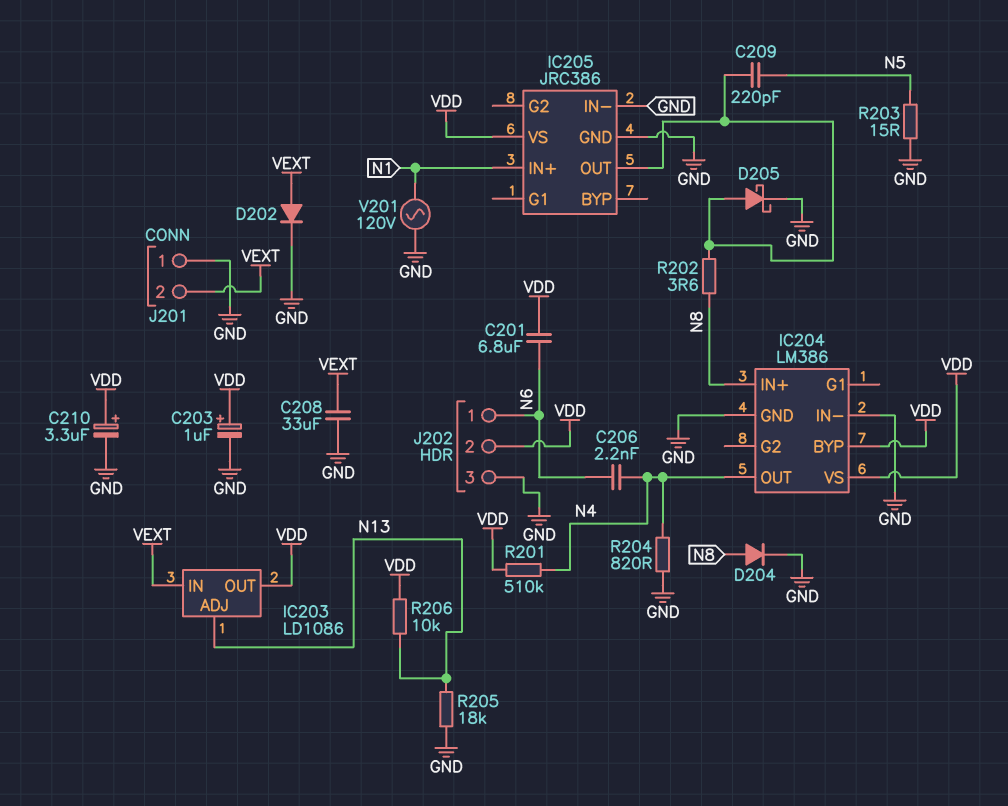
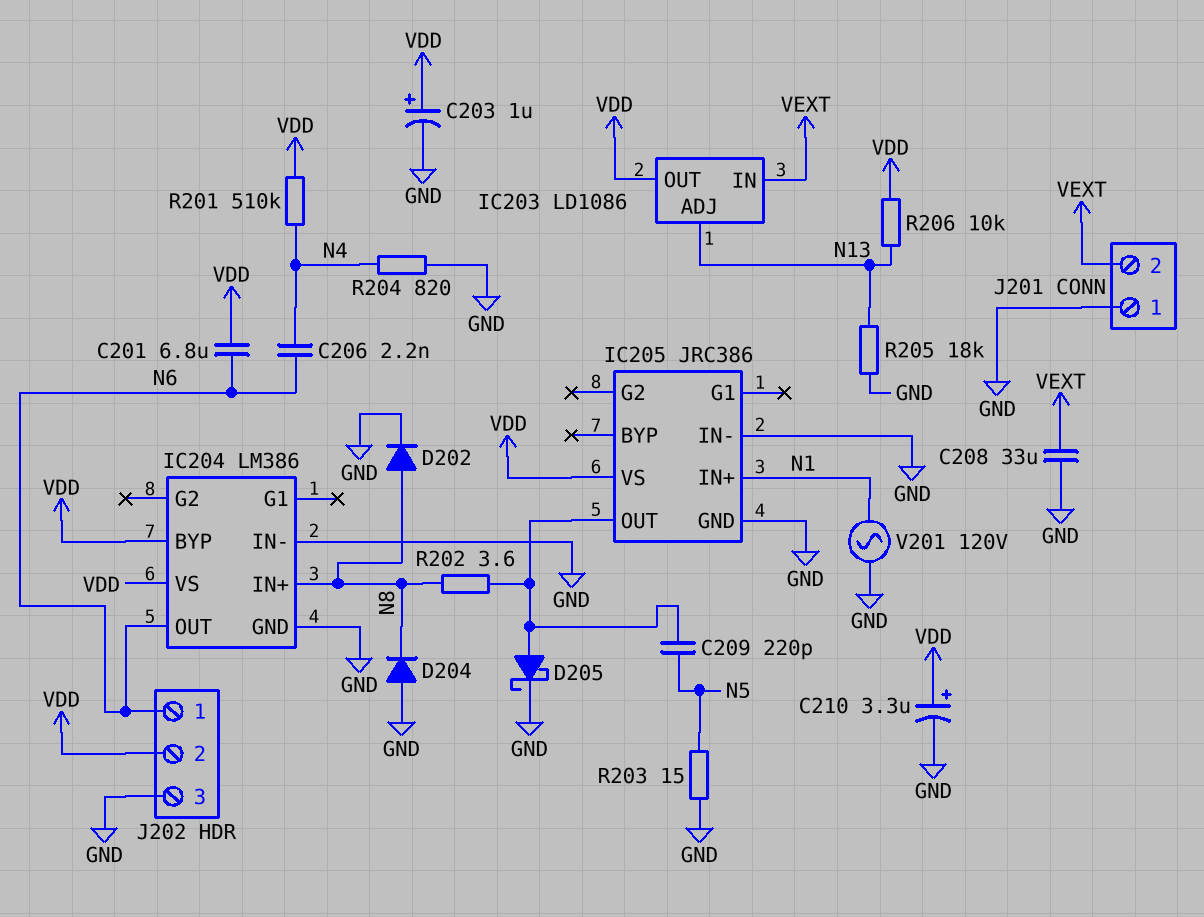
D202: diode (A VEXT, K GND) -> diode (A N8, K GND)
D204: diode (A N8, K GND) -> diode (A GND, K N8)
IC204 pin OUT: N4 -> N6

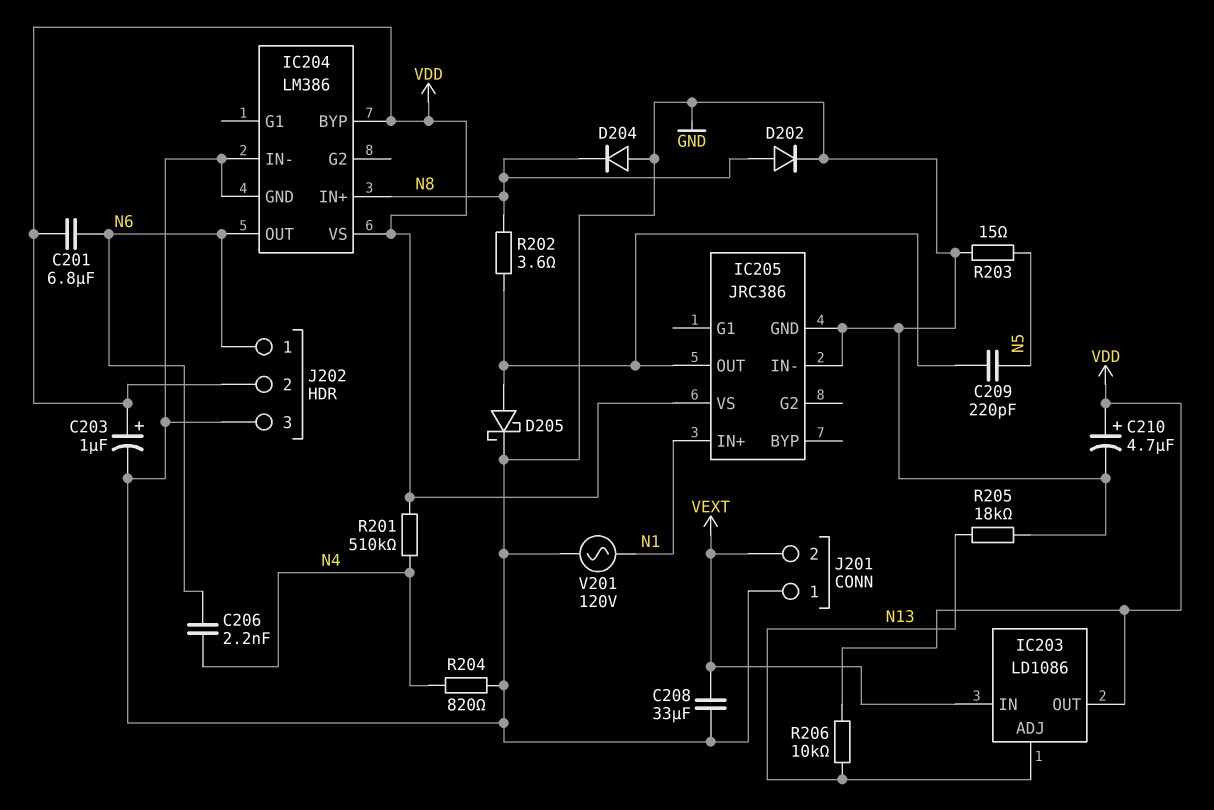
C210: 3.3uF (plus VDD, minus GND) -> 4.7uF (plus VDD, minus GND)

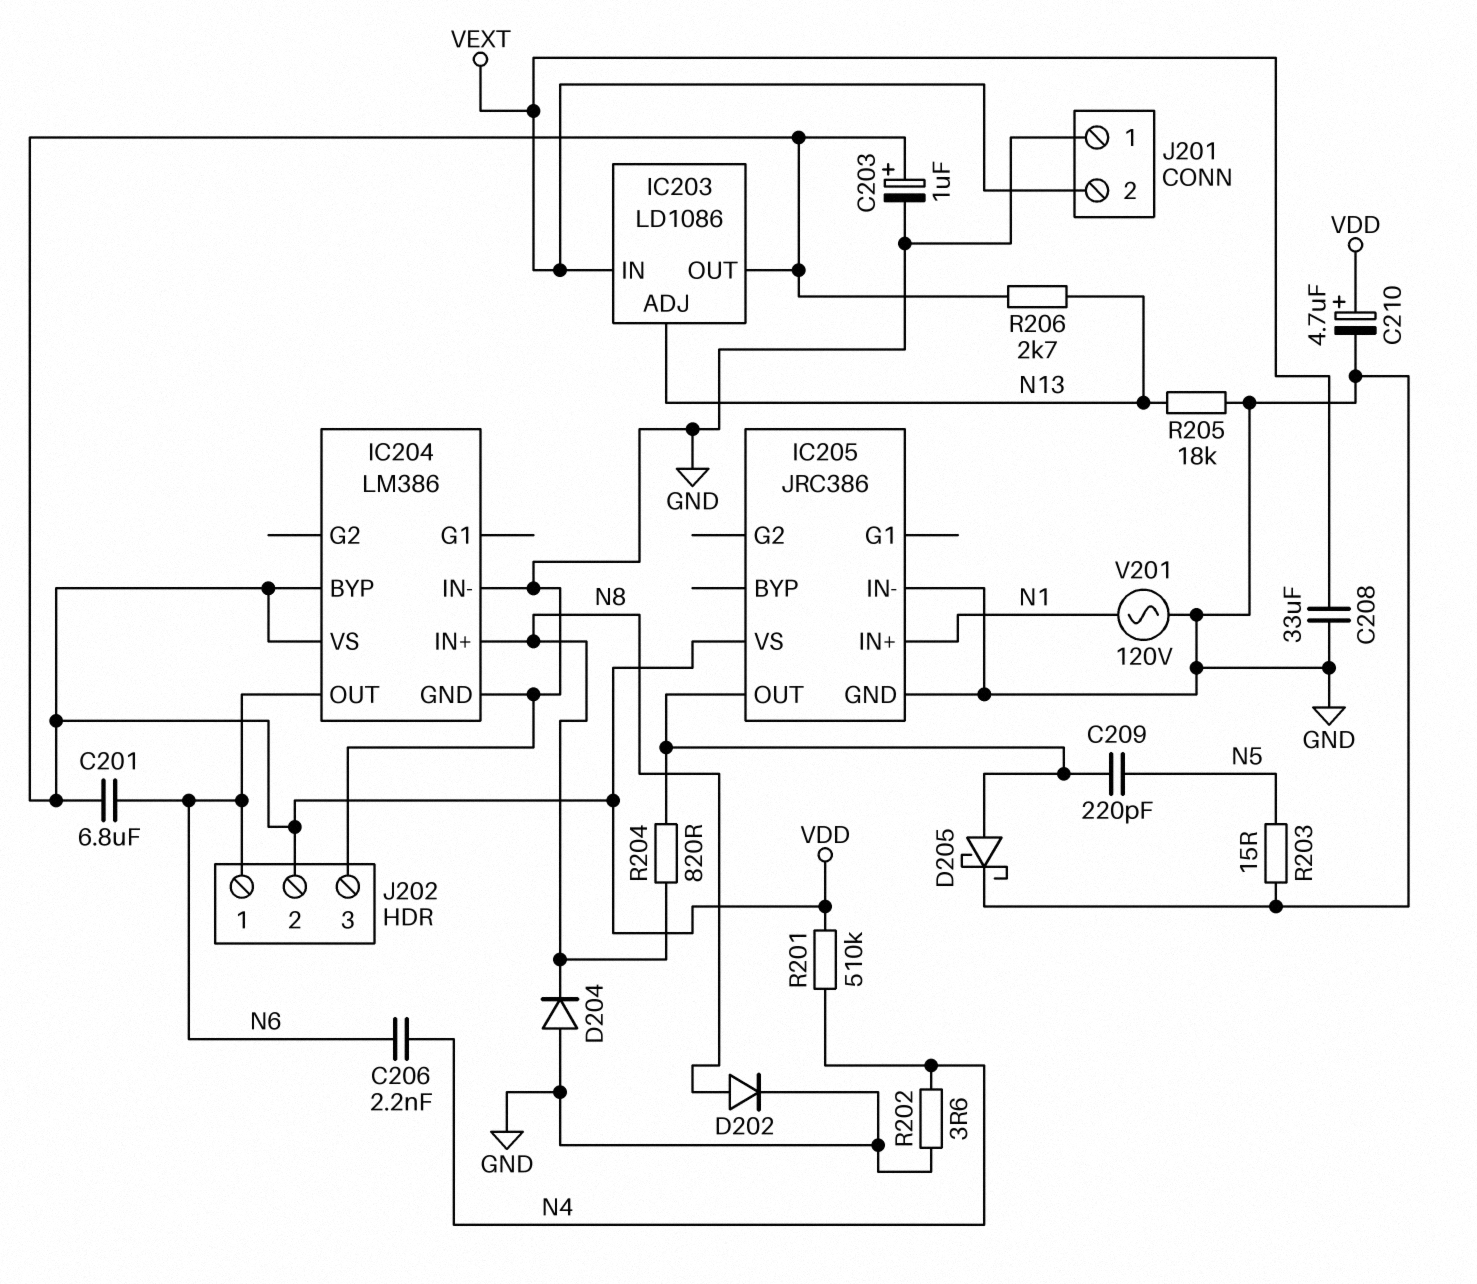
R202: 3.6 (IC205/OUT, N8) -> 3.6 (GND, N4)
R204: 820 (GND, N4) -> 820 (IC205/OUT, N8)
R206: 10k (N13, VDD) -> 2.7k (N13, VDD)

